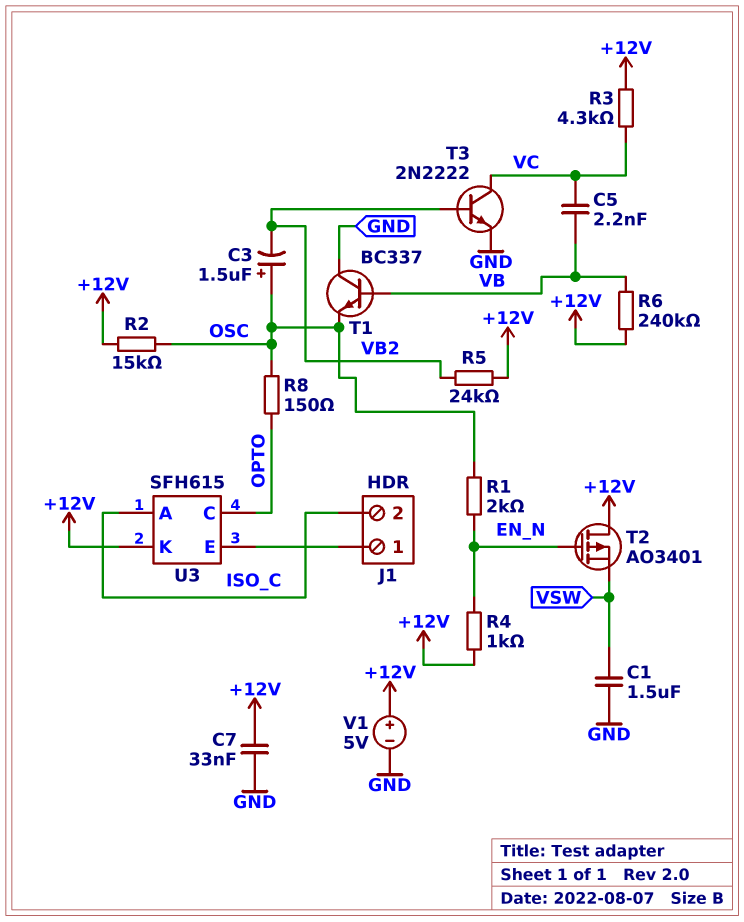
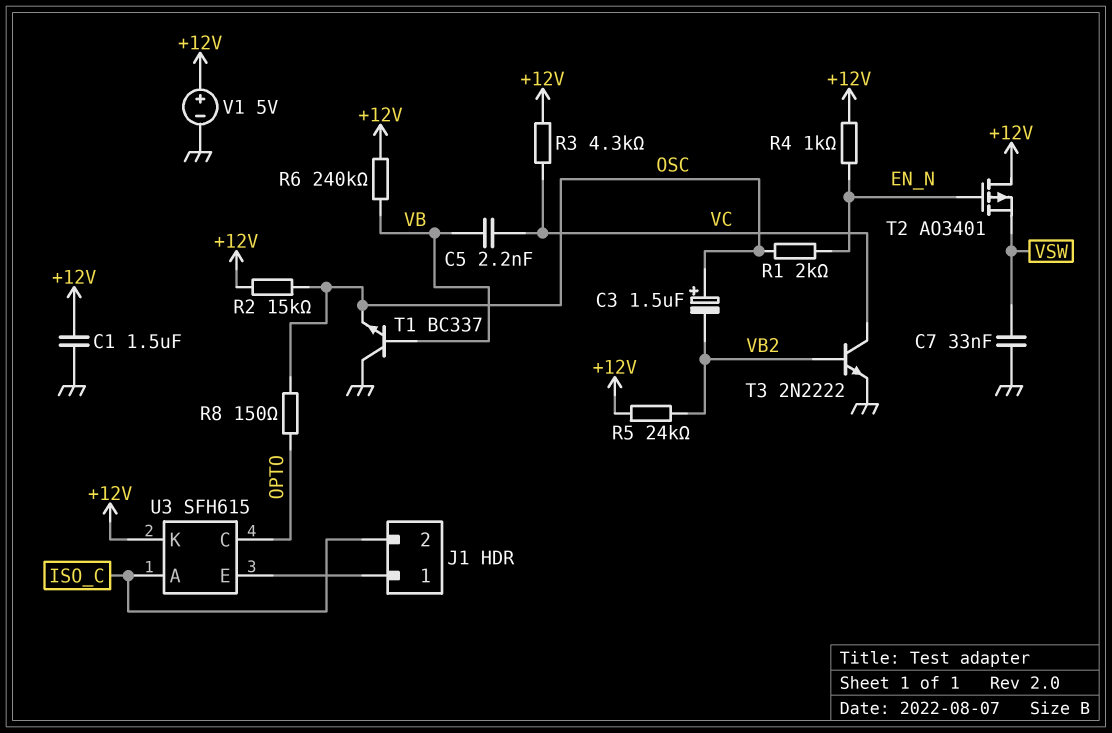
C1: 1.5uF (GND, VSW) -> 1.5uF (+12V, GND)
C7: 33nF (+12V, GND) -> 33nF (GND, VSW)

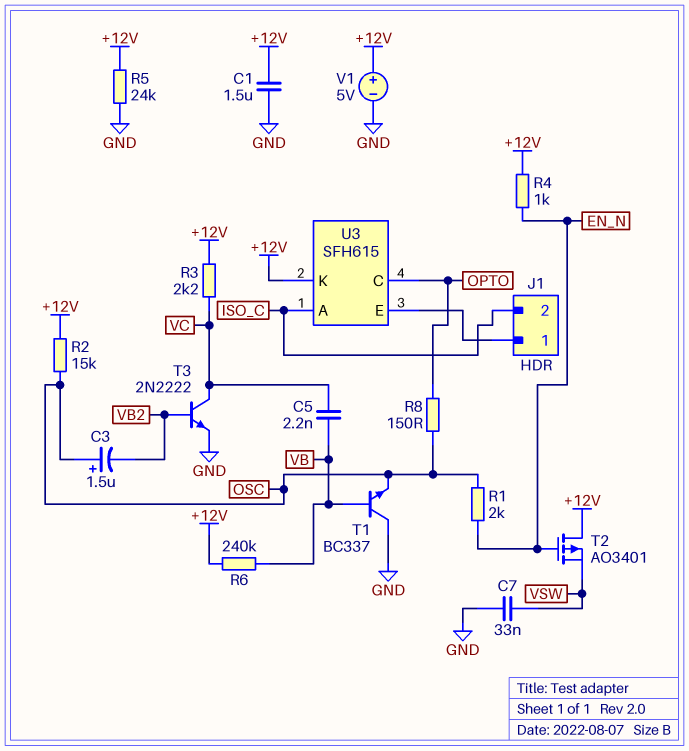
R3: 4.3k (+12V, VC) -> 2.2k (+12V, VC)
R5: 24k (+12V, VB2) -> 24k (+12V, GND)

